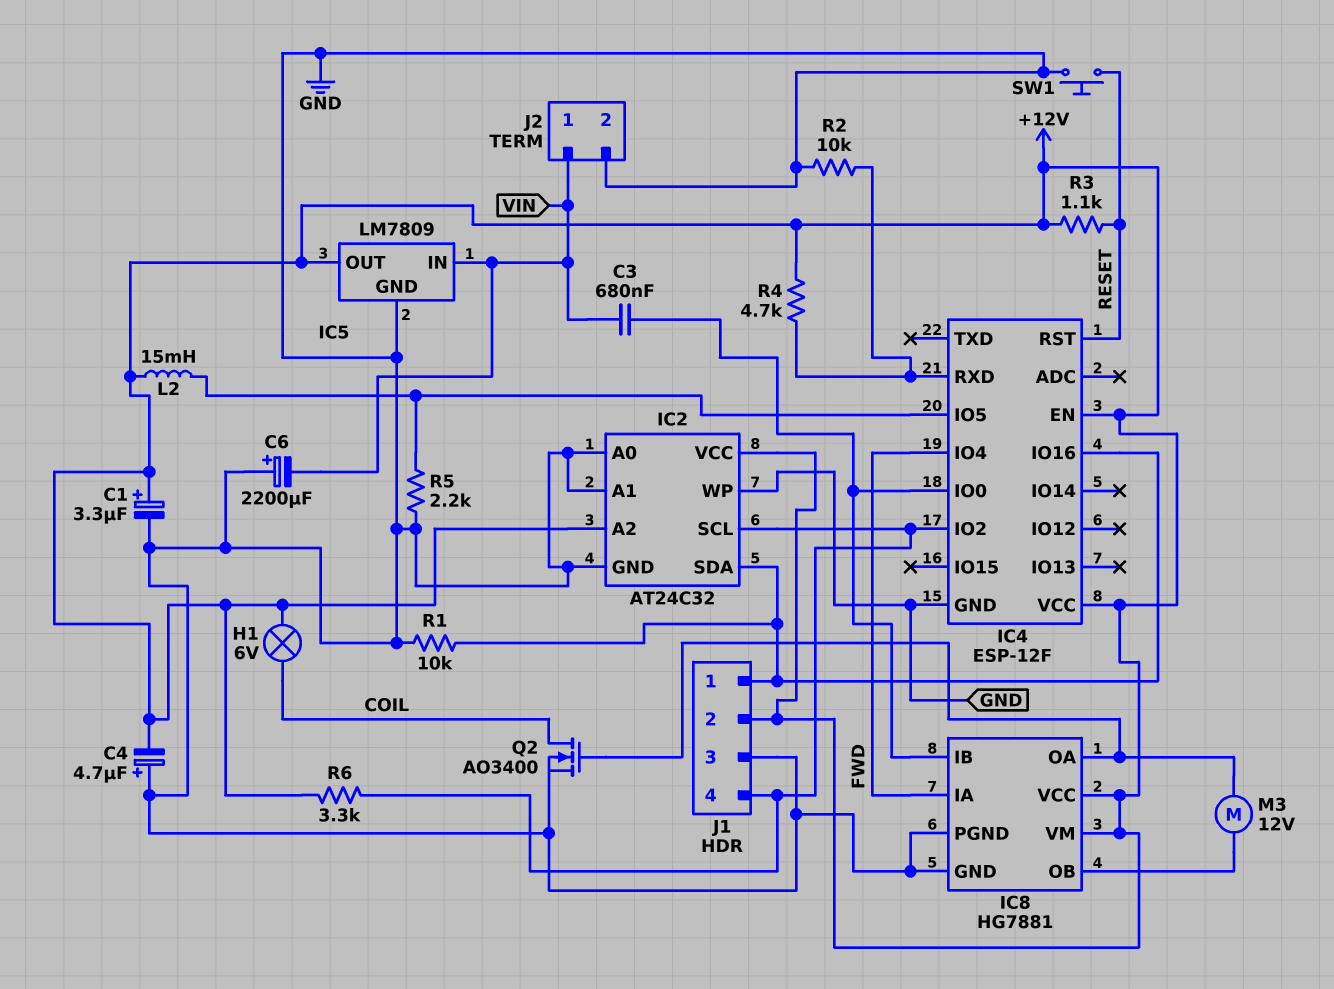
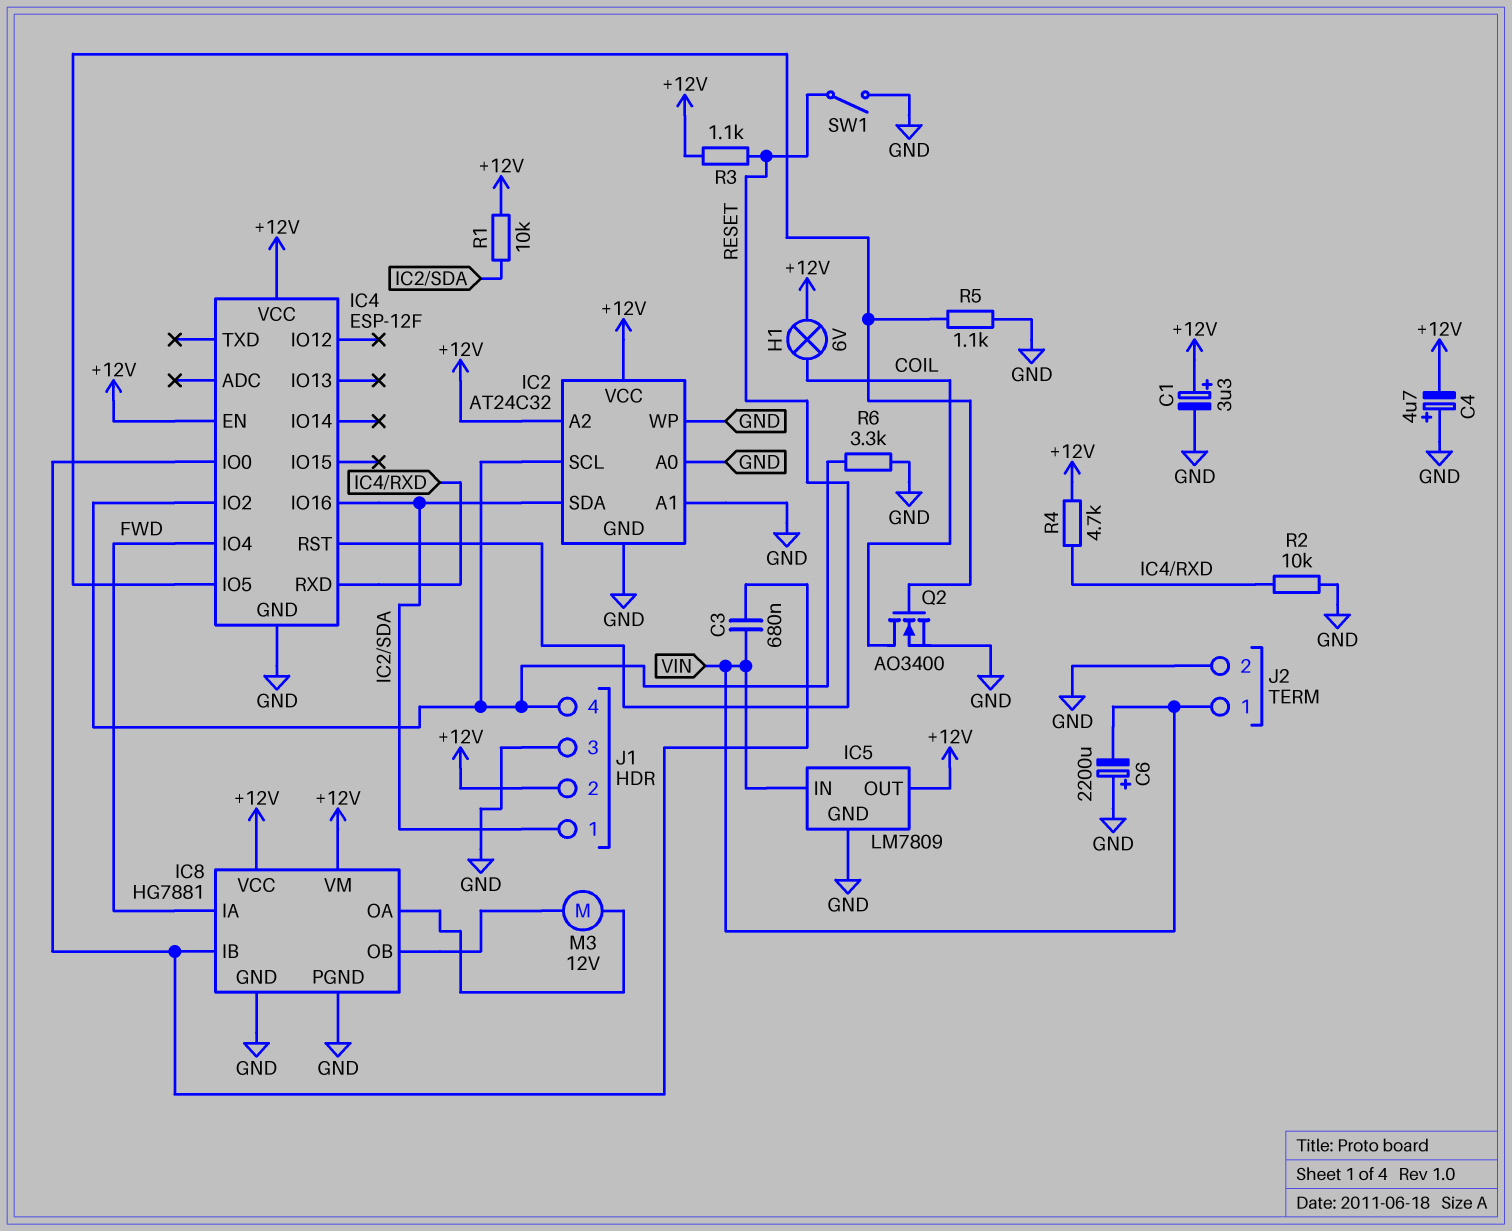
L2: 15mH (+12V, IC4/IO5) -> none
Q2: NMOS AO3400 (G IC8/OA, D COIL, S GND) -> NMOS AO3400 (G IC4/IO5, D COIL, S GND)
R1: 10k (GND, IC2/SDA) -> 10k (+12V, IC2/SDA)
R5: 2.2k (GND, IC4/IO5) -> 1.1k (GND, IC4/IO5)
R6: 3.3k (+12V, IC2/SCL) -> 3.3k (GND, IC2/SCL)
SW1: button (GND, RESET) -> switch (GND, RESET)

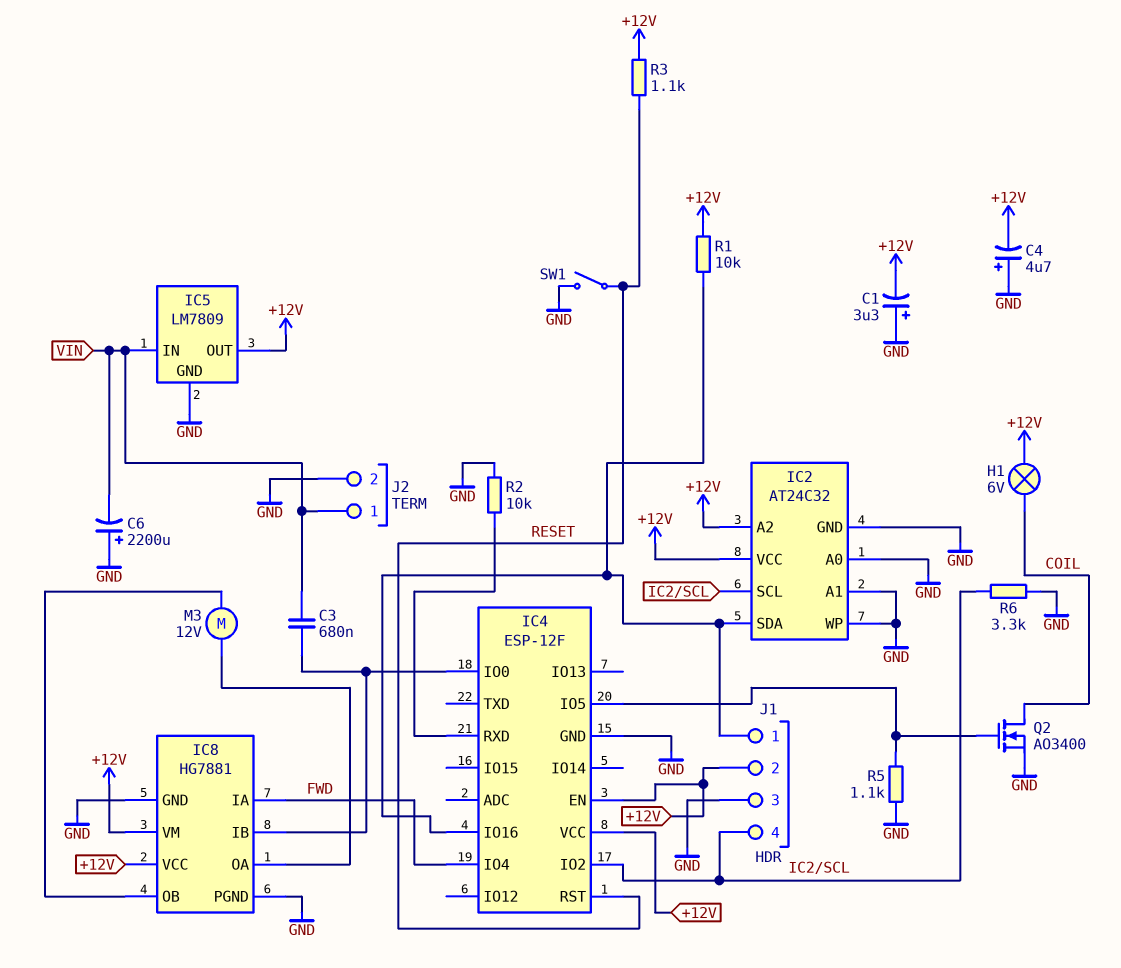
C1: 3.3uF (plus +12V, minus GND) -> 3.3uF (plus GND, minus +12V)
R4: 4.7k (+12V, IC4/RXD) -> none

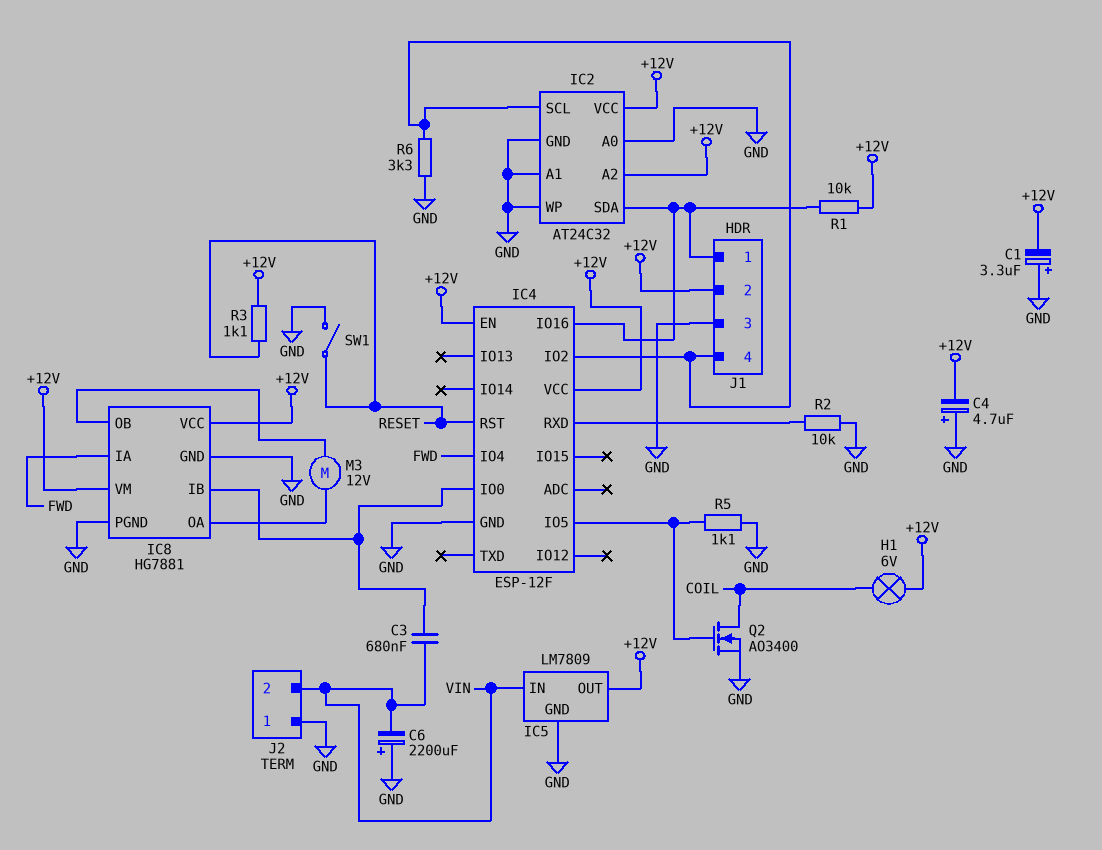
J2 pin 1: VIN -> GND
J2 pin 2: GND -> VIN

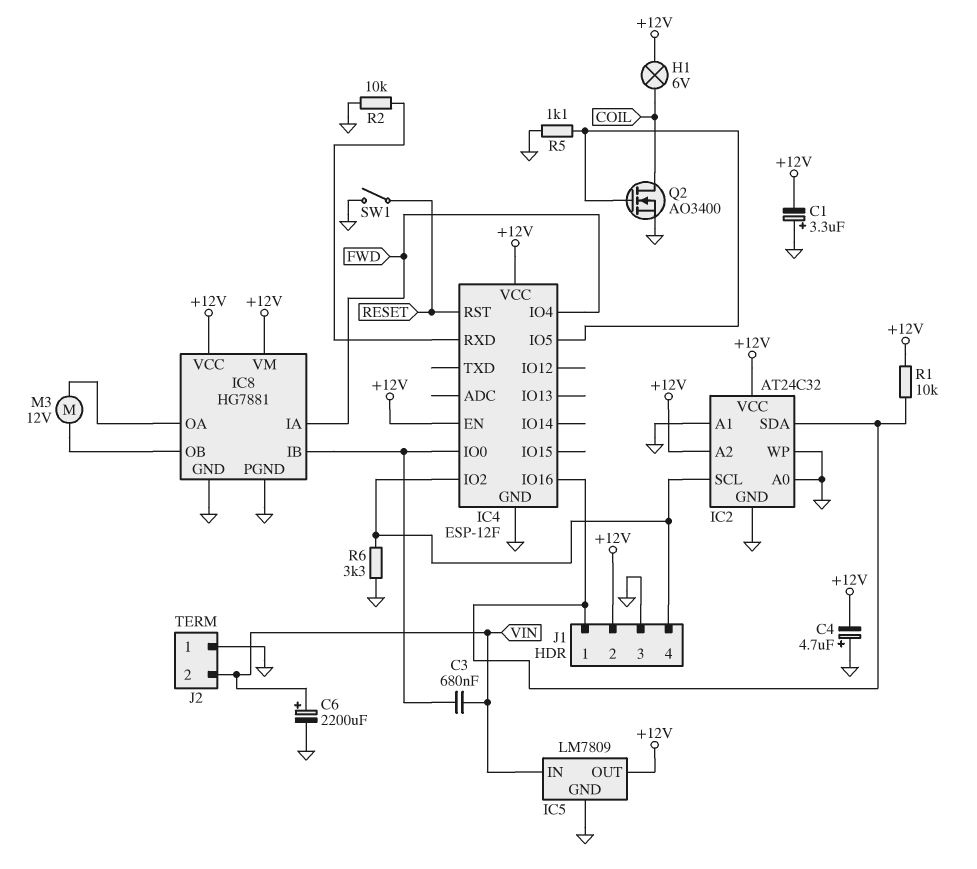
C6: 2200uF (plus GND, minus VIN) -> 2200uF (plus VIN, minus GND)
R3: 1.1k (+12V, RESET) -> none

